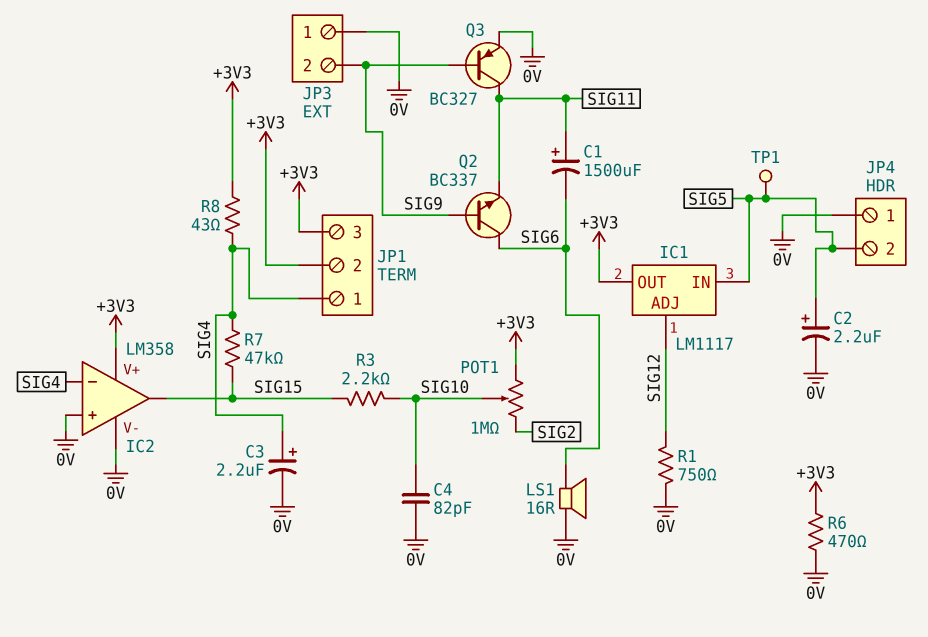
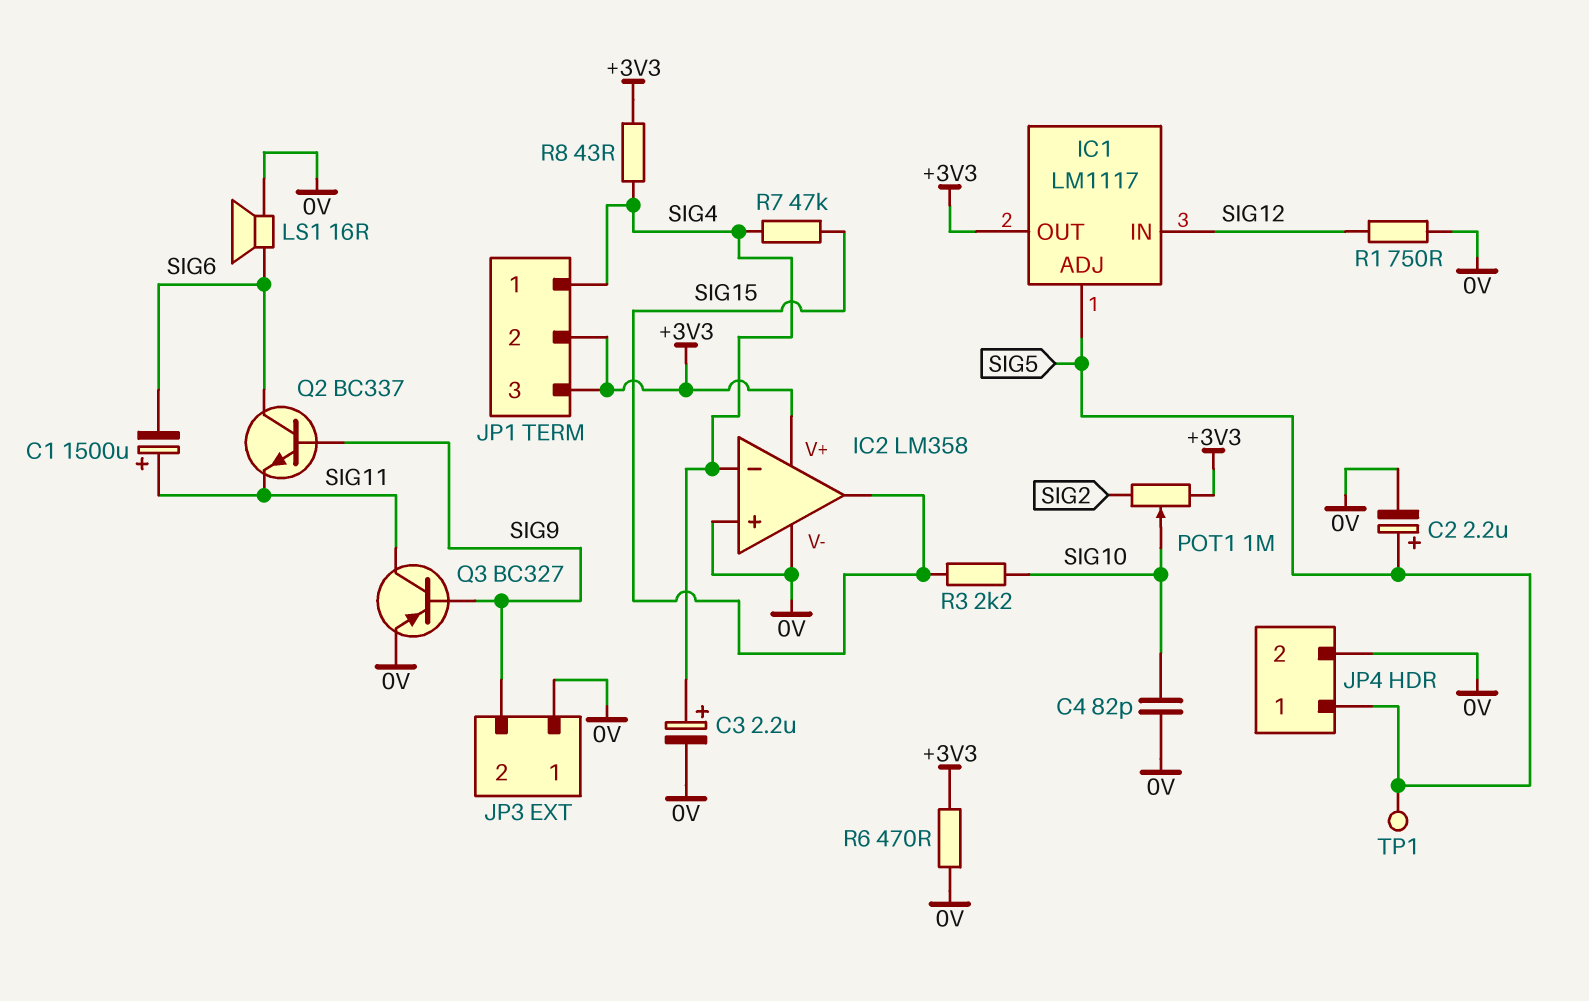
IC1 pin ADJ: SIG12 -> SIG5
IC1 pin IN: SIG5 -> SIG12
JP4 pin 1: 0V -> SIG5
JP4 pin 2: SIG5 -> 0V

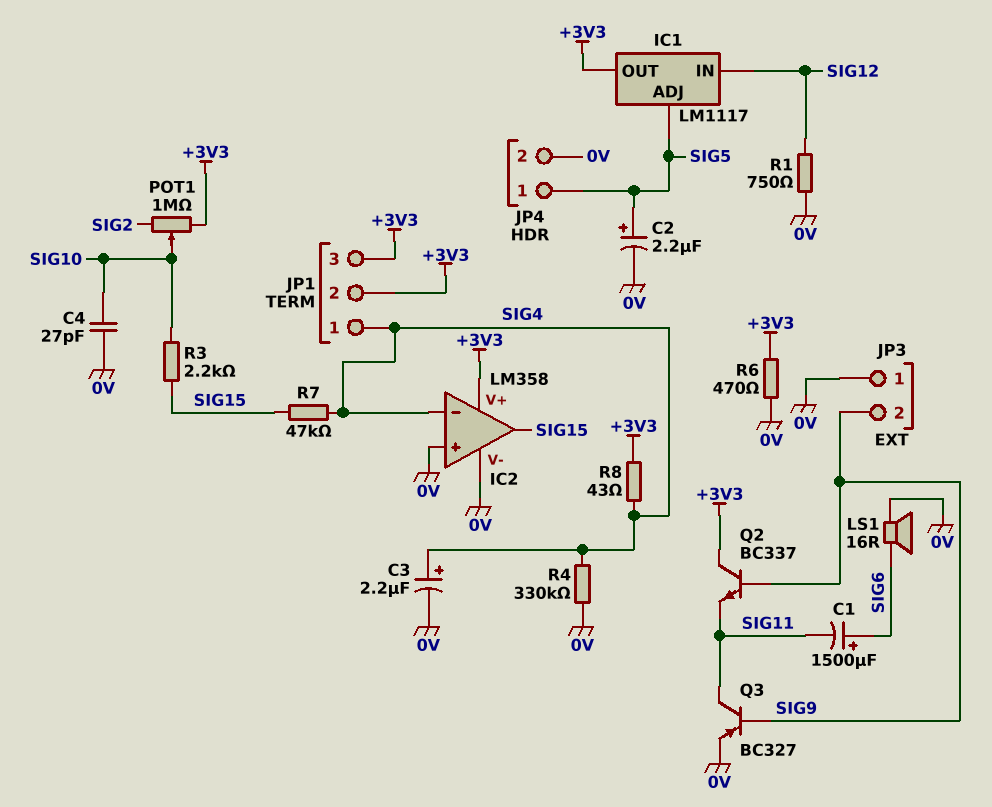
C1: 1500uF (plus SIG11, minus SIG6) -> 1500uF (plus SIG6, minus SIG11)
C4: 82pF (0V, SIG10) -> 27pF (0V, SIG10)
Q2: NPN BC337 (B SIG9, C SIG6, E SIG11) -> NPN BC337 (B SIG9, C +3V3, E SIG11)
R4: none -> 330k (0V, SIG4)
TP1: test point (SIG5) -> none

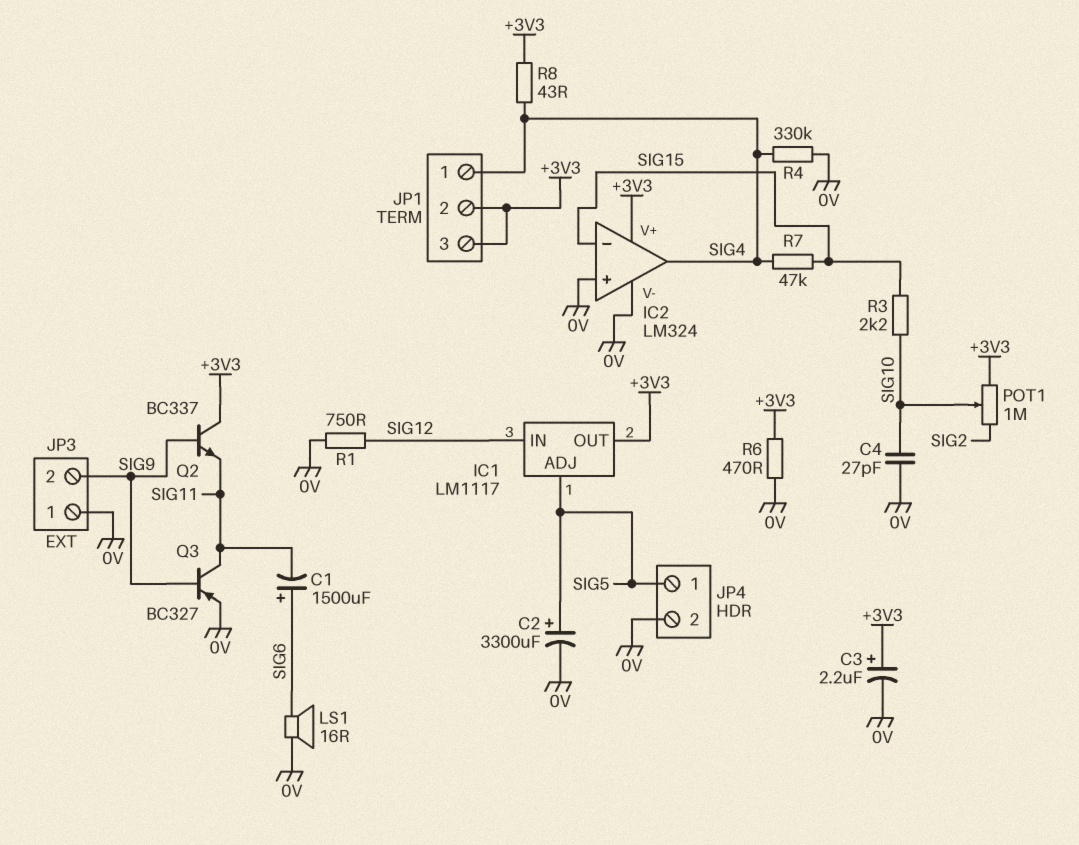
C2: 2.2uF (plus SIG5, minus 0V) -> 3300uF (plus SIG5, minus 0V)
C3: 2.2uF (plus SIG4, minus 0V) -> 2.2uF (plus +3V3, minus 0V)
IC2: LM358 -> LM324
IC2 pin in-: SIG4 -> SIG15
IC2 pin out: SIG15 -> SIG4

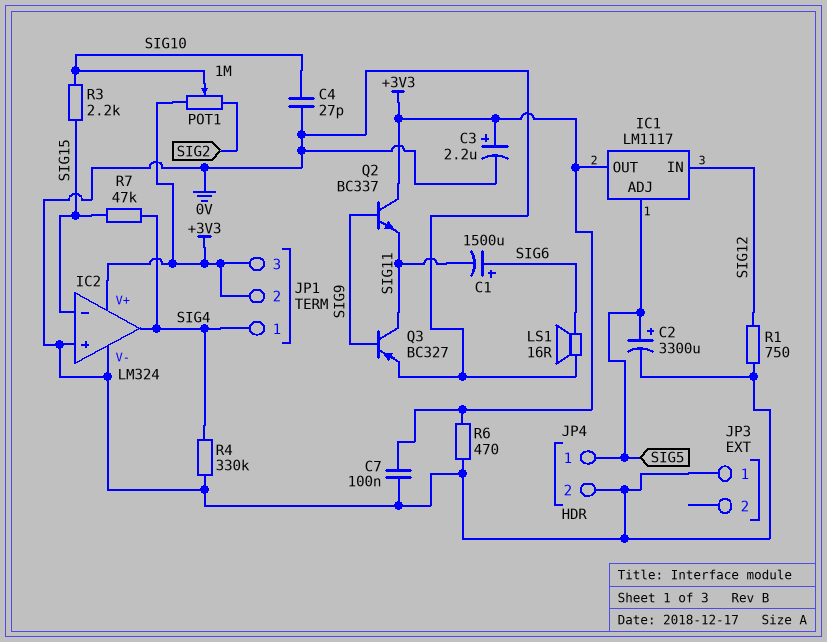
C7: none -> 100nF (+3V3, 0V)
JP3 pin 2: SIG9 -> none
R8: 43 (+3V3, SIG4) -> none

